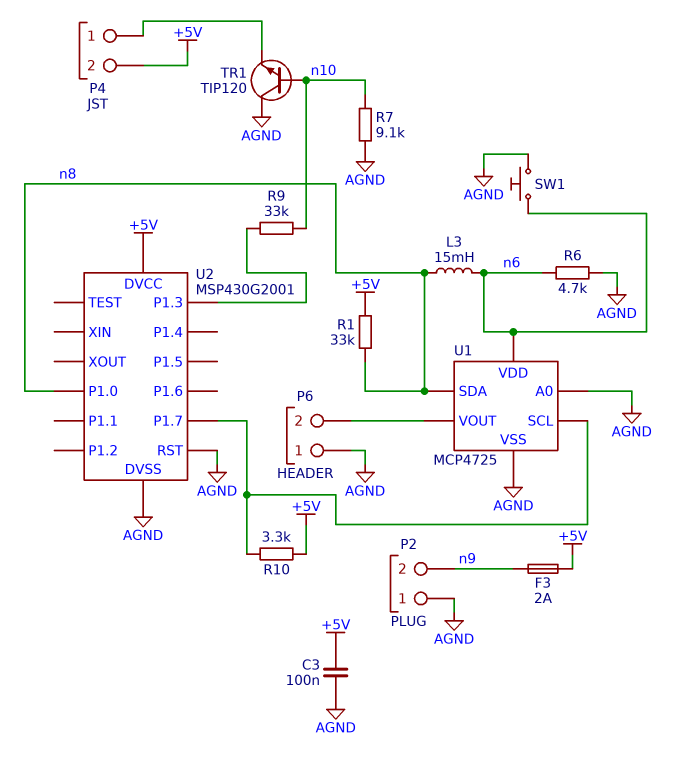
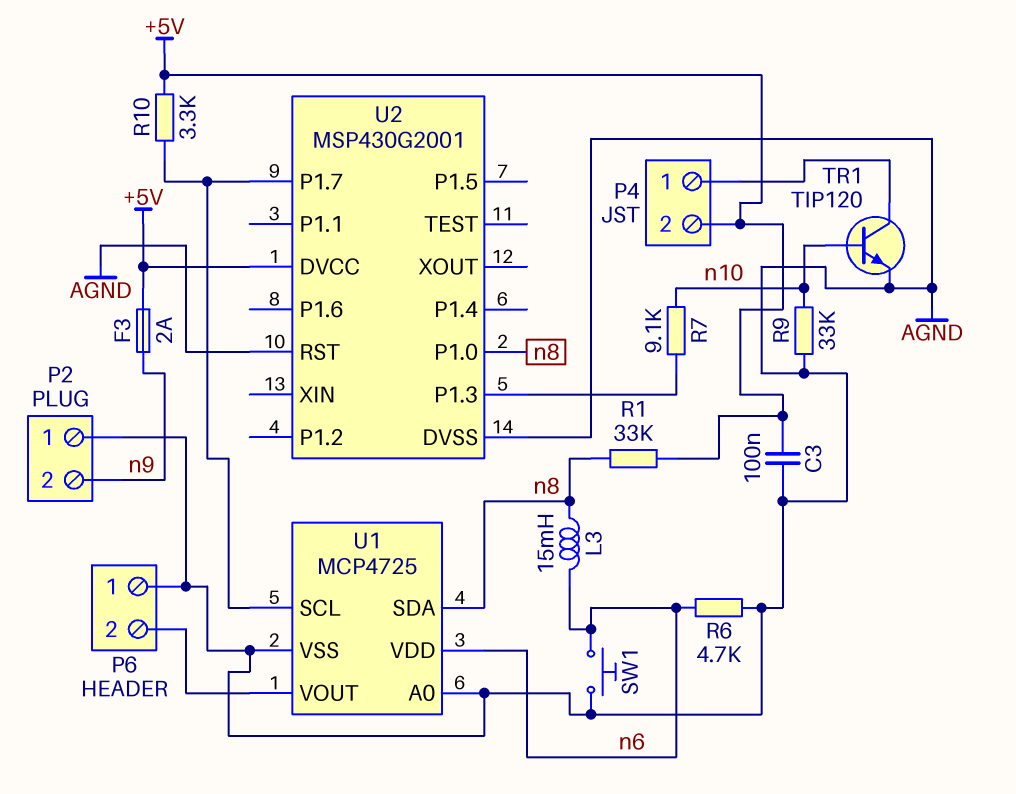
R7: 9.1k (AGND, n10) -> 9.1k (U2/P1.3, n10)
R9: 33k (U2/P1.3, n10) -> 33k (AGND, n10)
TR1: NPN TIP120 (B n10, C AGND, E P4/1) -> NPN TIP120 (B n10, C P4/1, E AGND)

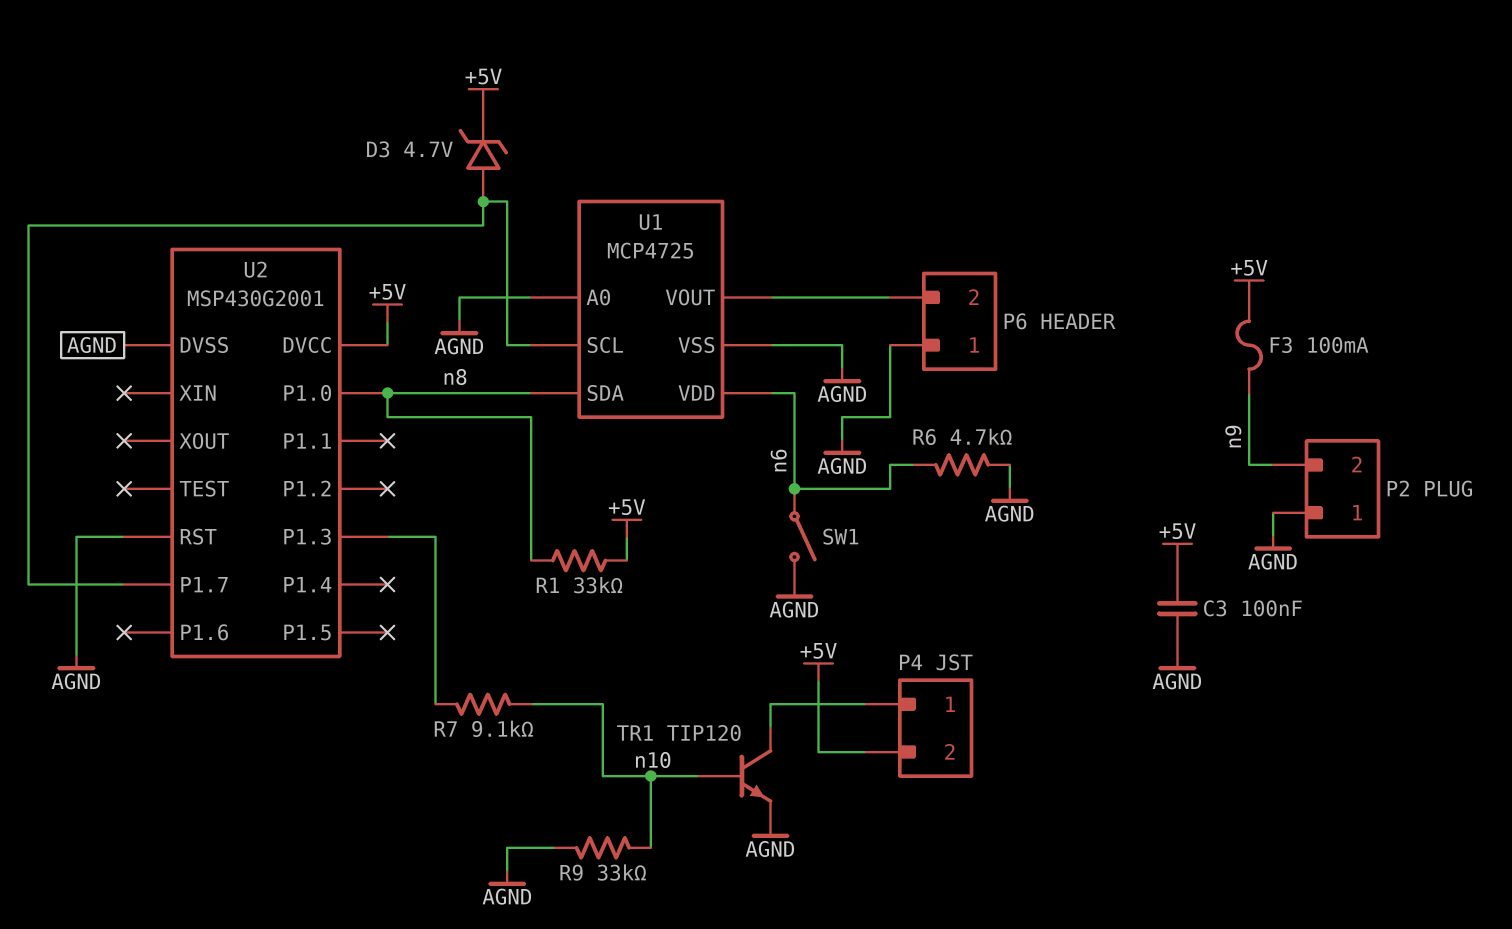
D3: none -> zener 4.7V (A U1/SCL, K +5V)
F3: 2A (+5V, n9) -> 100mA (+5V, n9)
L3: 15mH (n6, n8) -> none
R10: 3.3k (+5V, U1/SCL) -> none
SW1: button (AGND, n6) -> switch (AGND, n6)

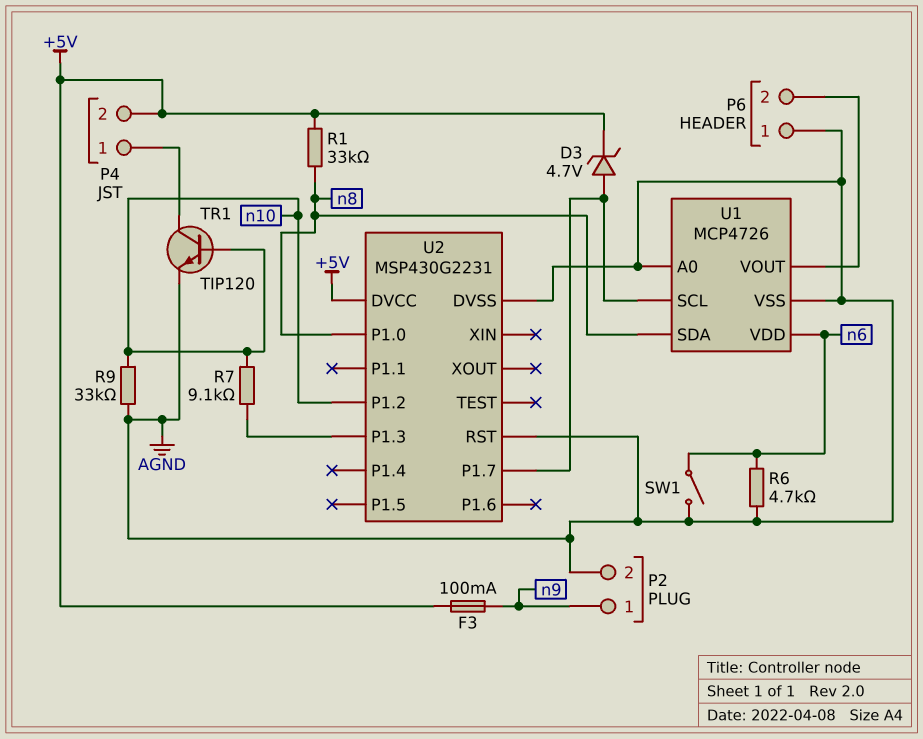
C3: 100nF (+5V, AGND) -> none
P2 pin 1: AGND -> n9
P2 pin 2: n9 -> AGND
U1: MCP4725 -> MCP4726
U2: MSP430G2001 -> MSP430G2231
U2 pin P1.2: none -> n10

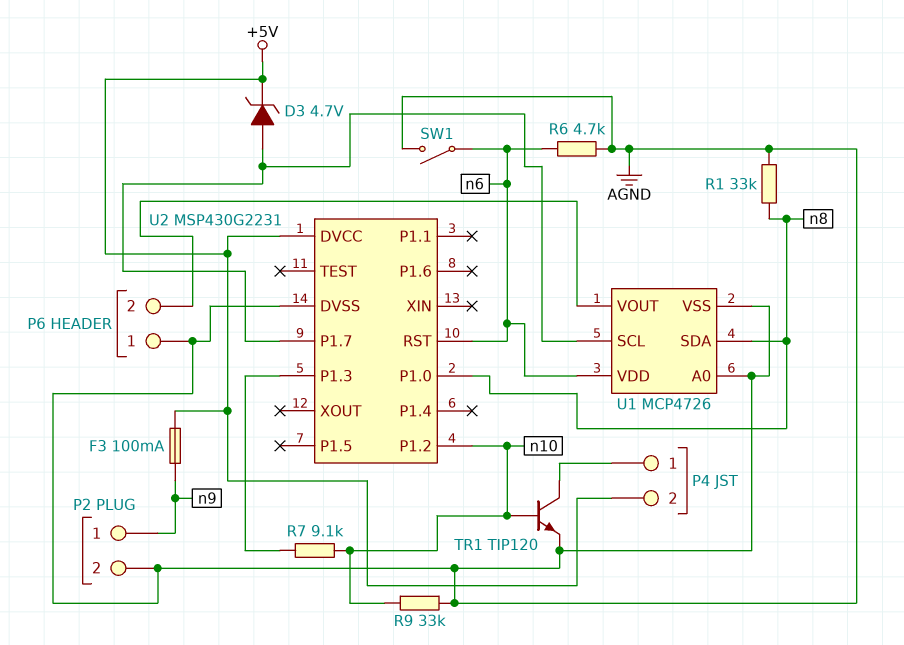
R1: 33k (+5V, n8) -> 33k (AGND, n8)
U2 pin RST: AGND -> n6

